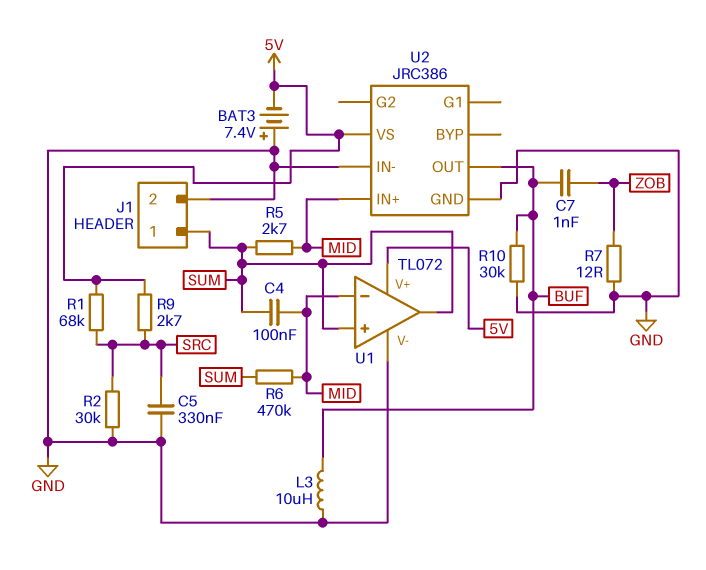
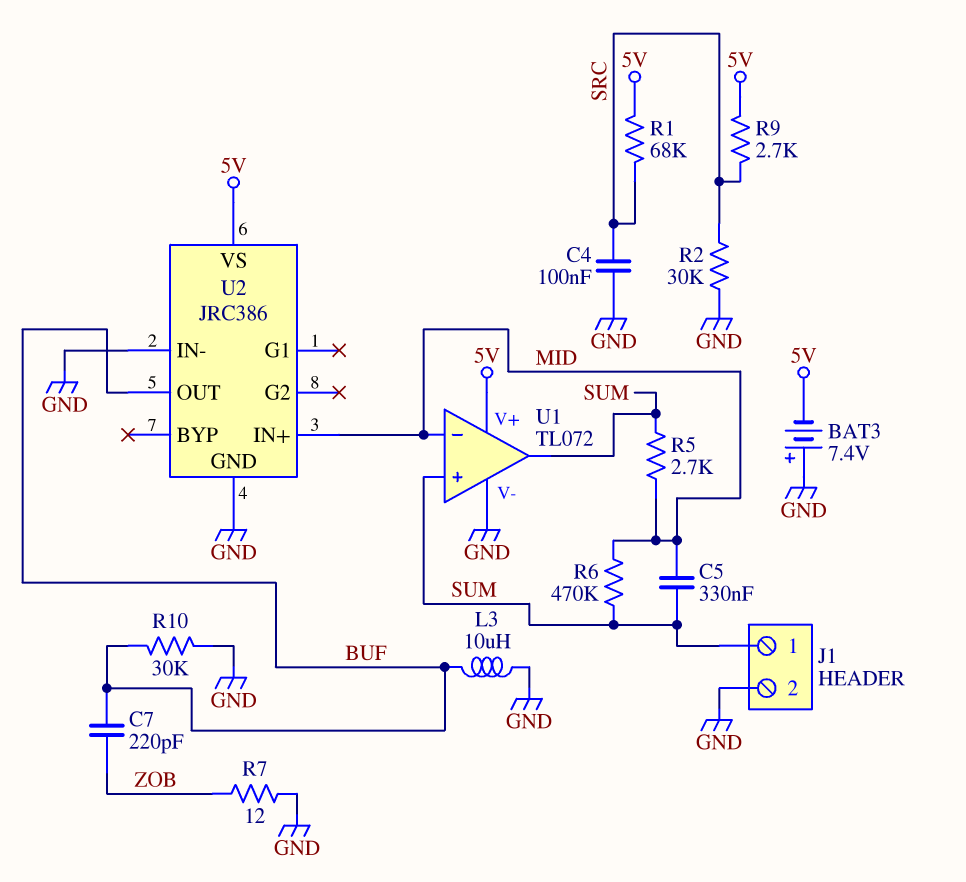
C4: 100nF (MID, SUM) -> 100nF (GND, SRC)
C5: 330nF (GND, SRC) -> 330nF (MID, SUM)
C7: 1nF (BUF, ZOB) -> 220pF (BUF, ZOB)

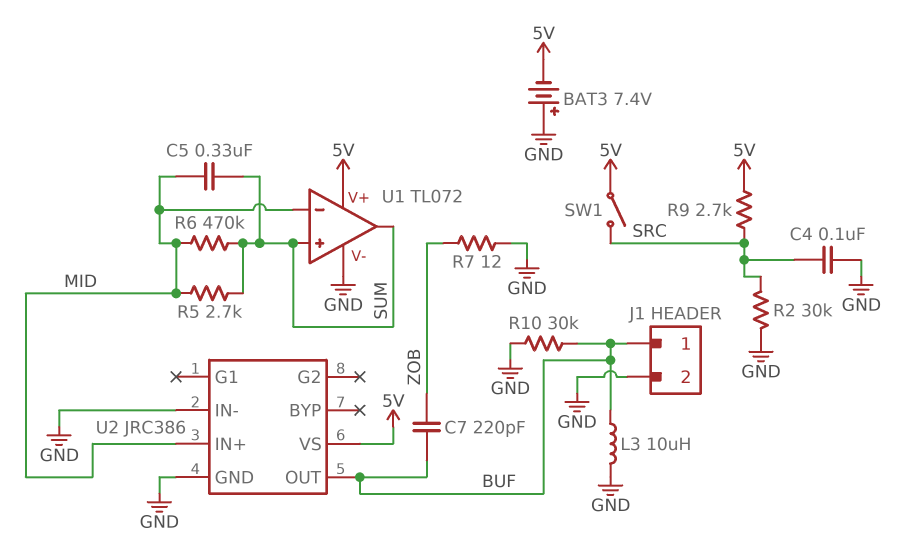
J1 pin 1: SUM -> BUF
R1: 68k (5V, SRC) -> none
SW1: none -> switch (5V, SRC)

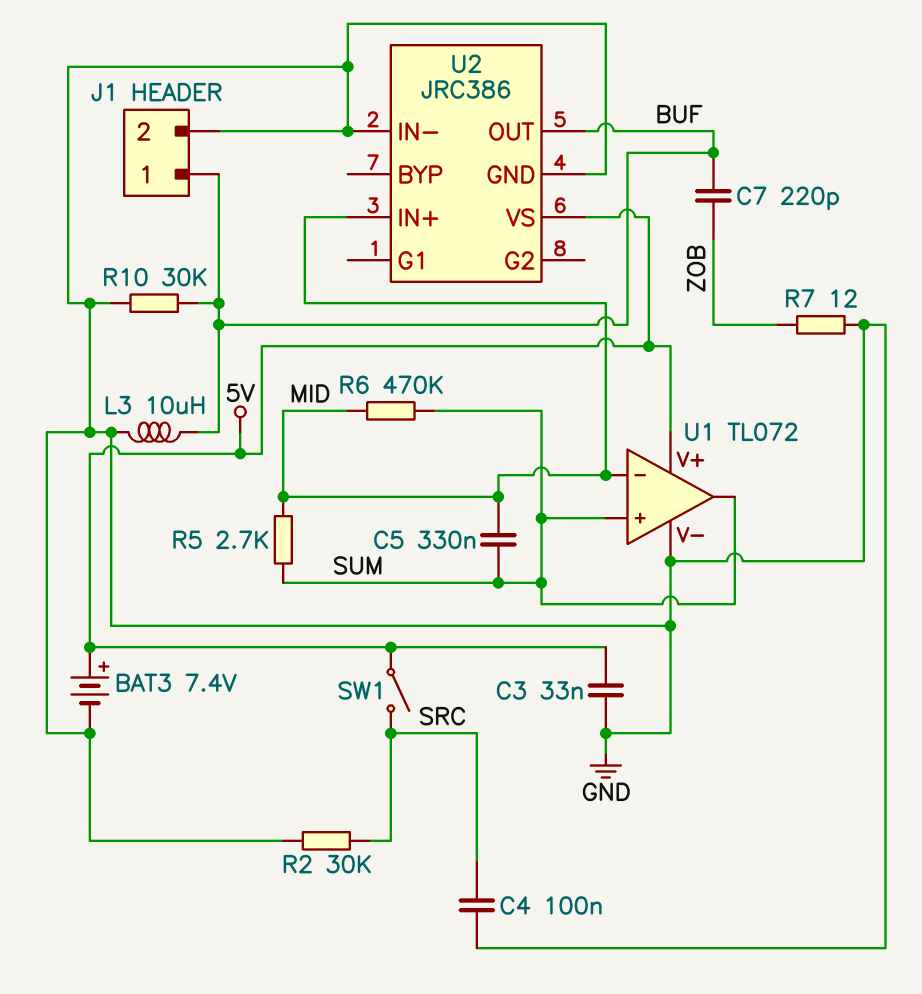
BAT3: 7.4V (plus GND, minus 5V) -> 7.4V (plus 5V, minus GND)
C3: none -> 33nF (5V, GND)
R9: 2.7k (5V, SRC) -> none

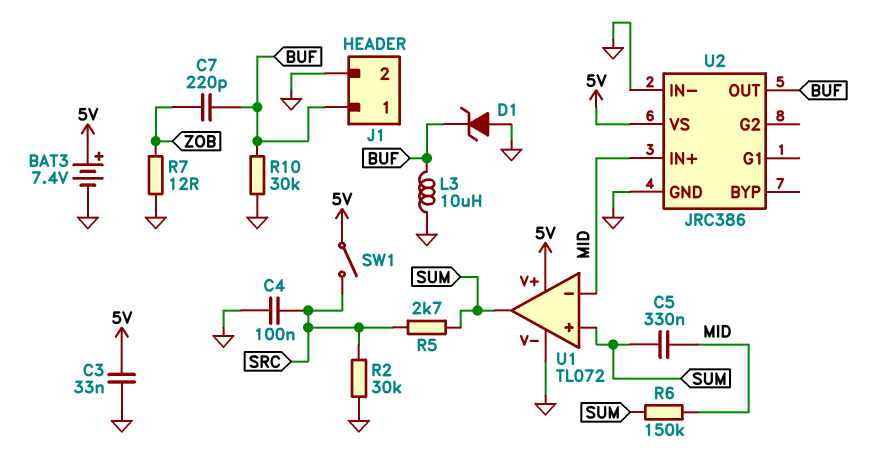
D1: none -> zener (A GND, K BUF)
R5: 2.7k (MID, SUM) -> 2.7k (SRC, SUM)
R6: 470k (MID, SUM) -> 150k (MID, SUM)

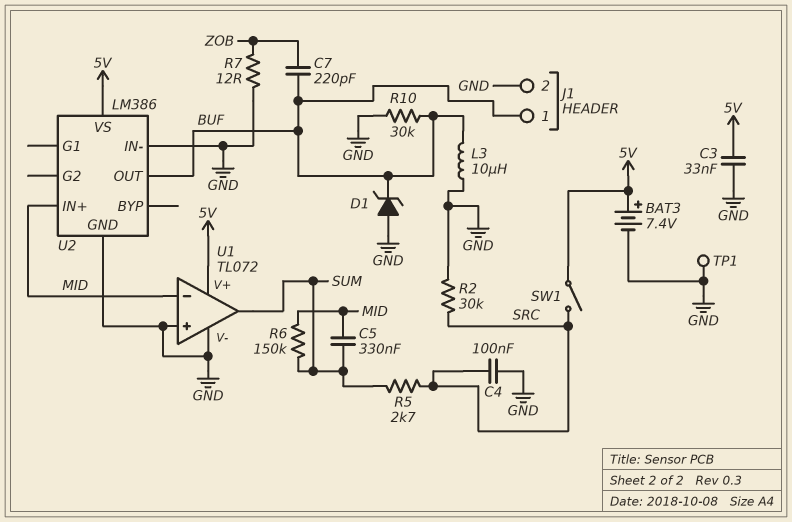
TP1: none -> test point (GND)
U1 pin in+: SUM -> GND
U2: JRC386 -> LM386

